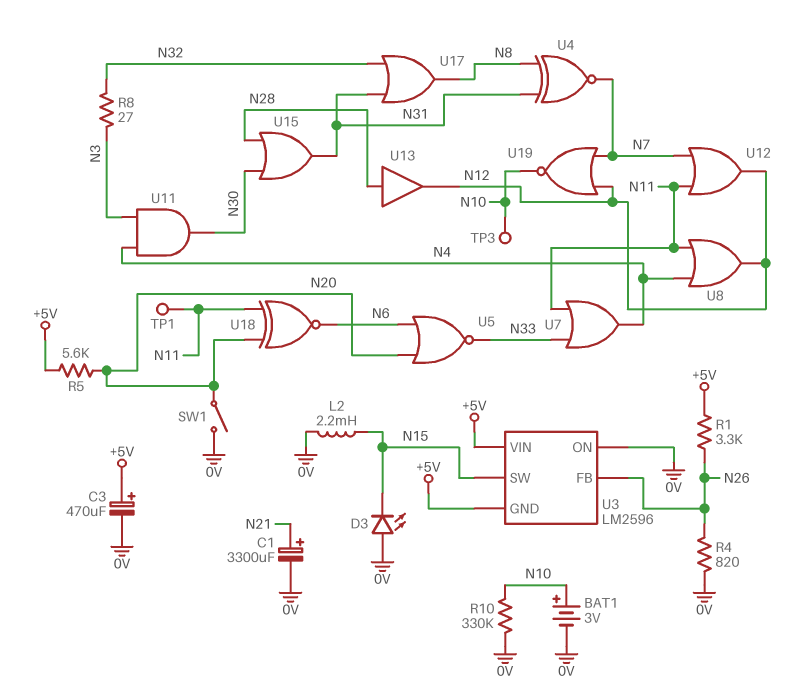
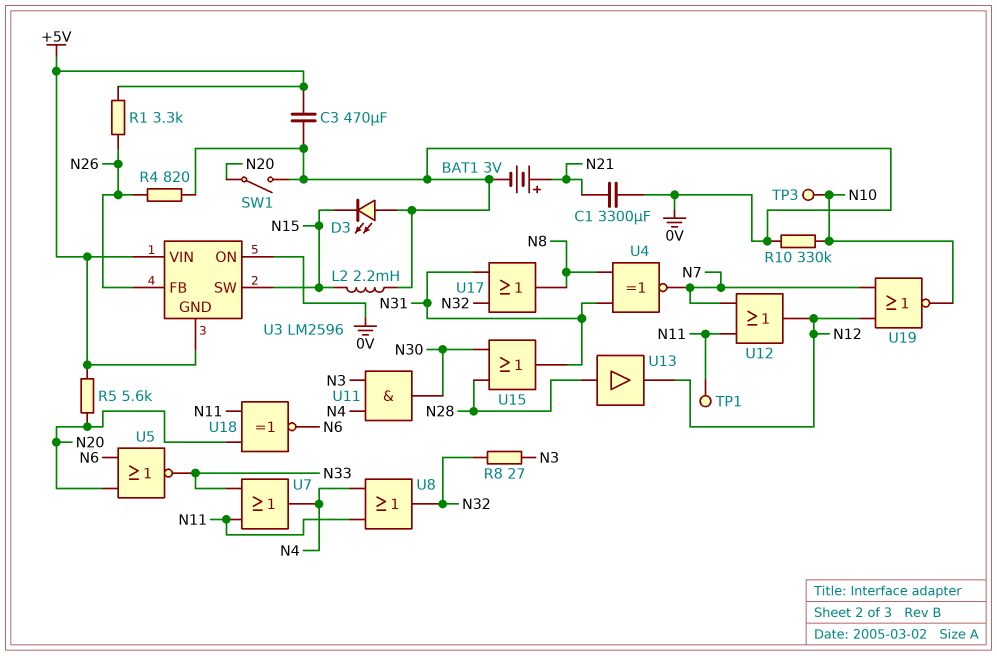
BAT1: 3V (plus N10, minus 0V) -> 3V (plus N21, minus 0V)
C1: 3300uF (plus N21, minus 0V) -> 3300uF (0V, N21)
C3: 470uF (plus +5V, minus 0V) -> 470uF (+5V, 0V)
U8: OR (in N4, in N11, out N12) -> OR (in N4, in N11, out N32)

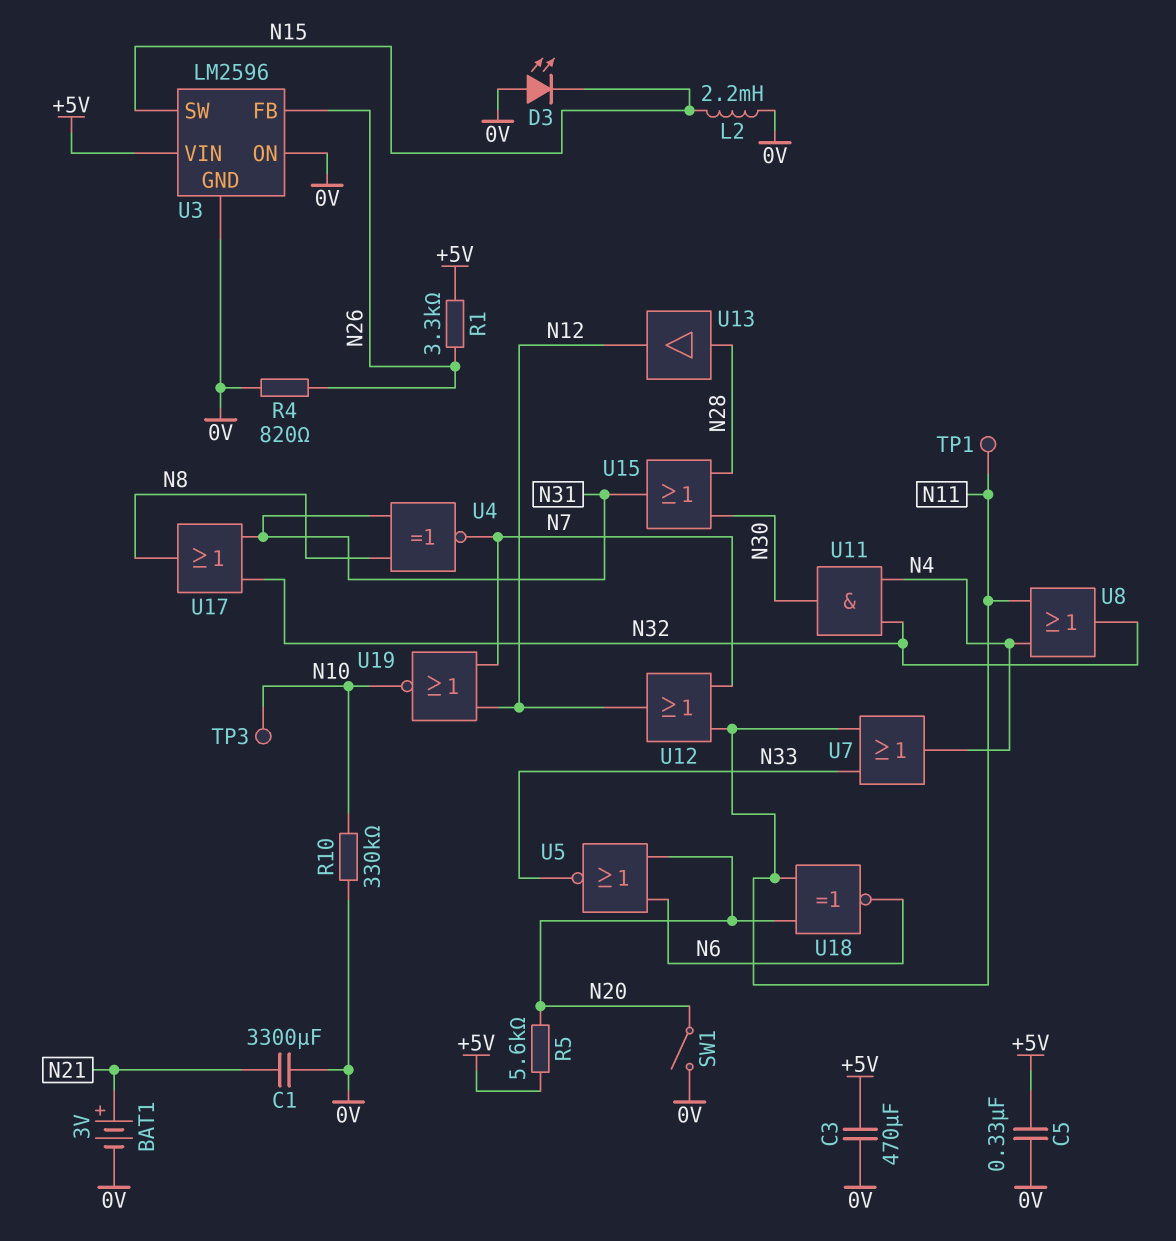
C5: none -> 330nF (+5V, 0V)
R8: 27 (N3, N32) -> none
U3 pin GND: +5V -> 0V
U11: AND (in N3, in N4, out N30) -> AND (in N4, in N32, out N30)

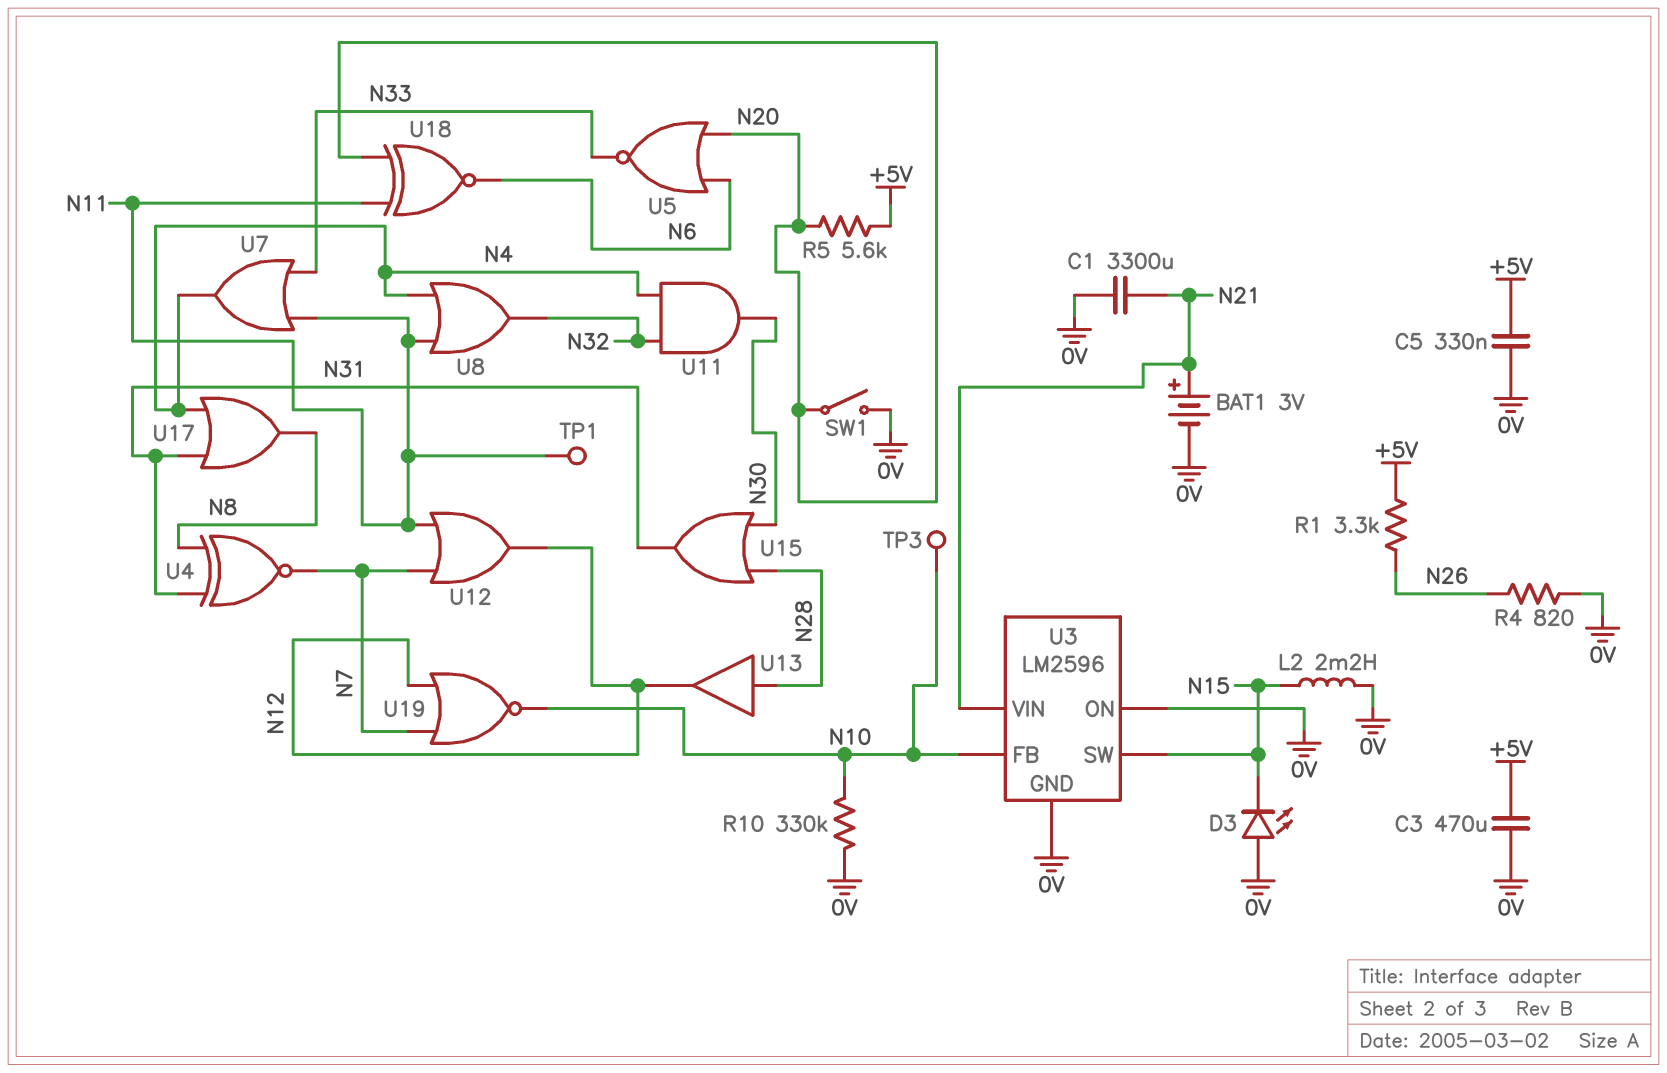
U3 pin FB: N26 -> N10
U3 pin VIN: +5V -> N21
U17: OR (in N31, in N32, out N8) -> OR (in N4, in N31, out N8)

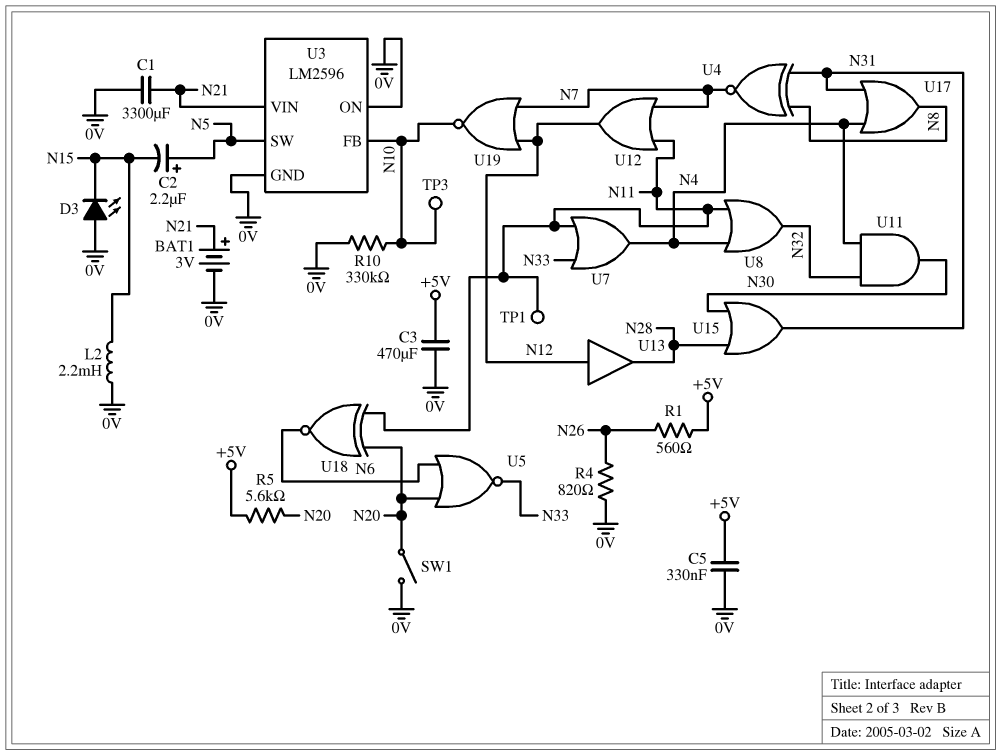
C2: none -> 2.2uF (plus N5, minus N15)
R1: 3.3k (+5V, N26) -> 560 (+5V, N26)
U3 pin SW: N15 -> N5
U13: buffer (in N28, out N12) -> buffer (in N12, out N28)

